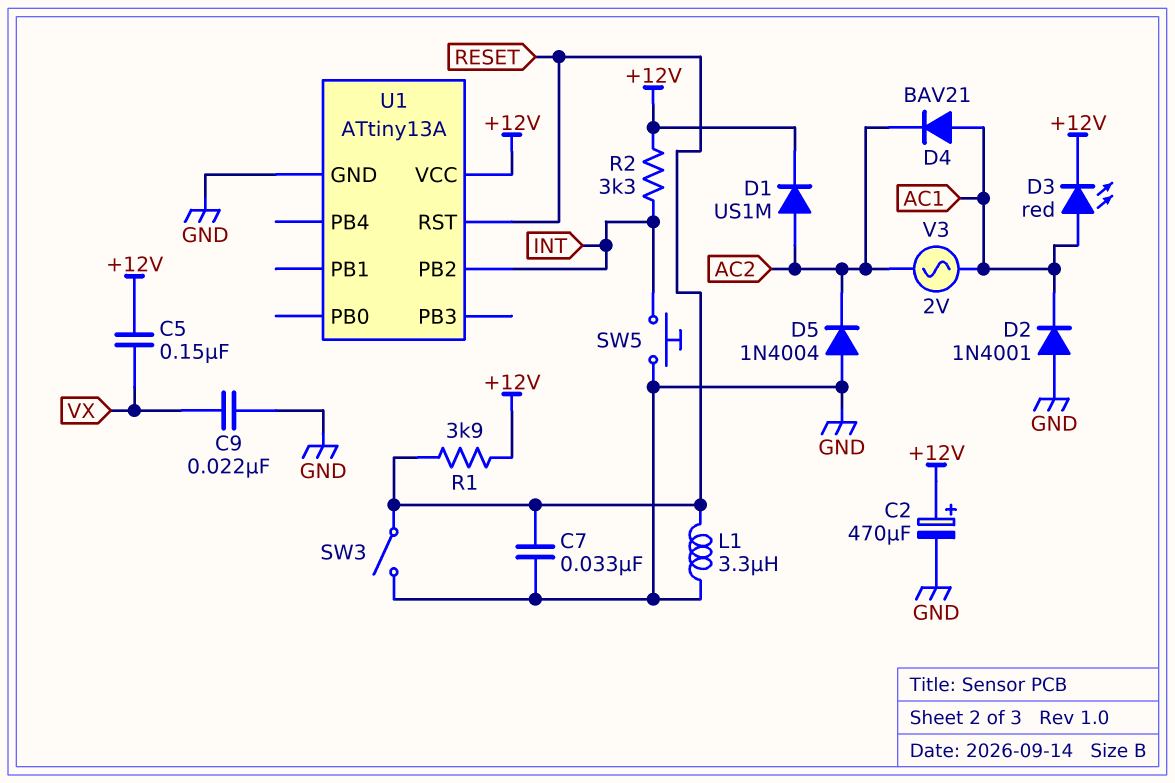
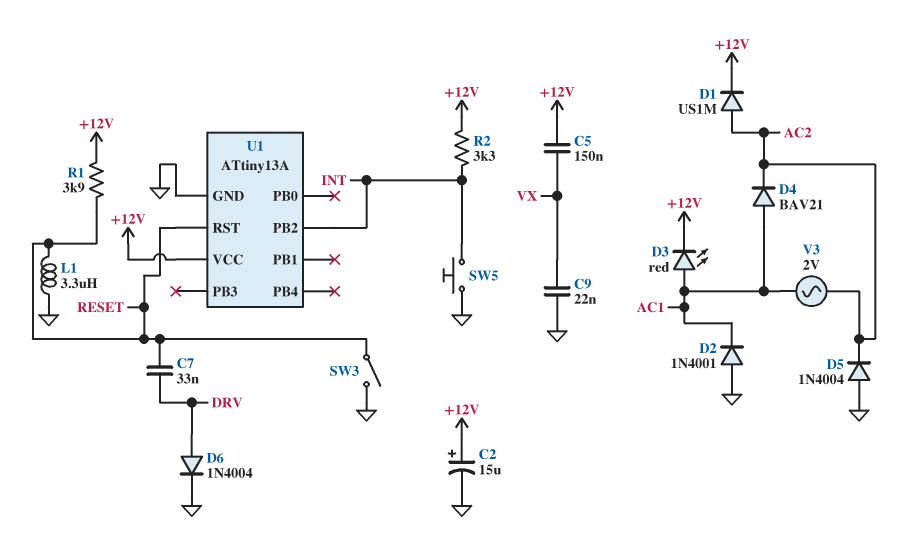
C2: 470uF (plus +12V, minus GND) -> 15uF (plus +12V, minus GND)
C7: 33nF (GND, RESET) -> 33nF (DRV, RESET)
D6: none -> diode 1N4004 (A DRV, K GND)

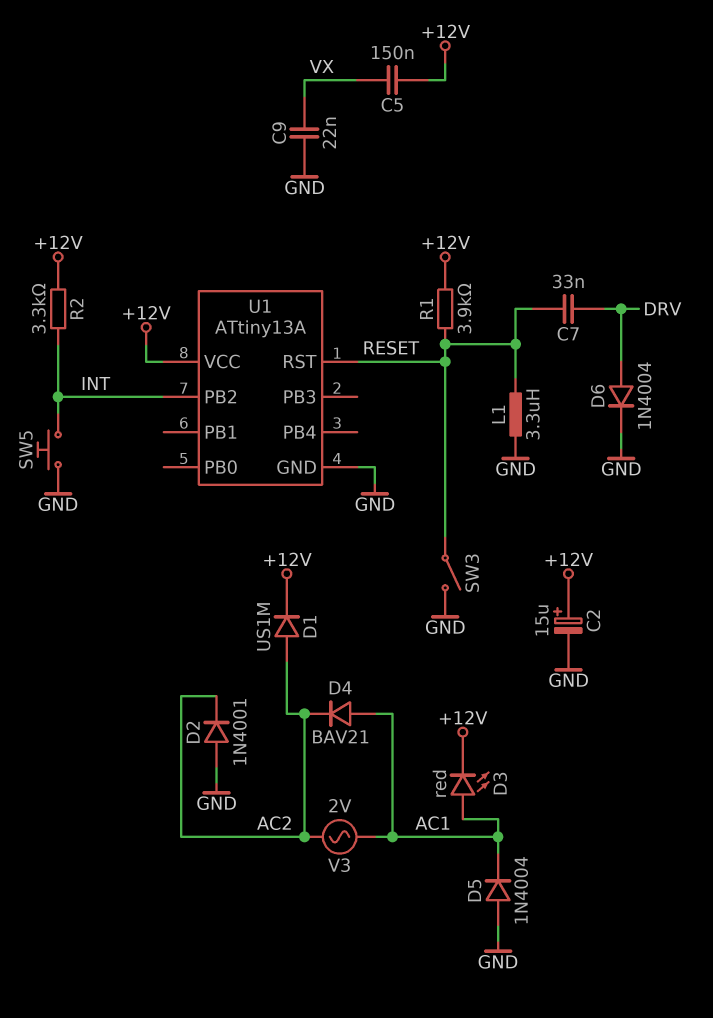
D2: diode 1N4001 (A GND, K AC1) -> diode 1N4001 (A GND, K AC2)
D5: diode 1N4004 (A GND, K AC2) -> diode 1N4004 (A GND, K AC1)

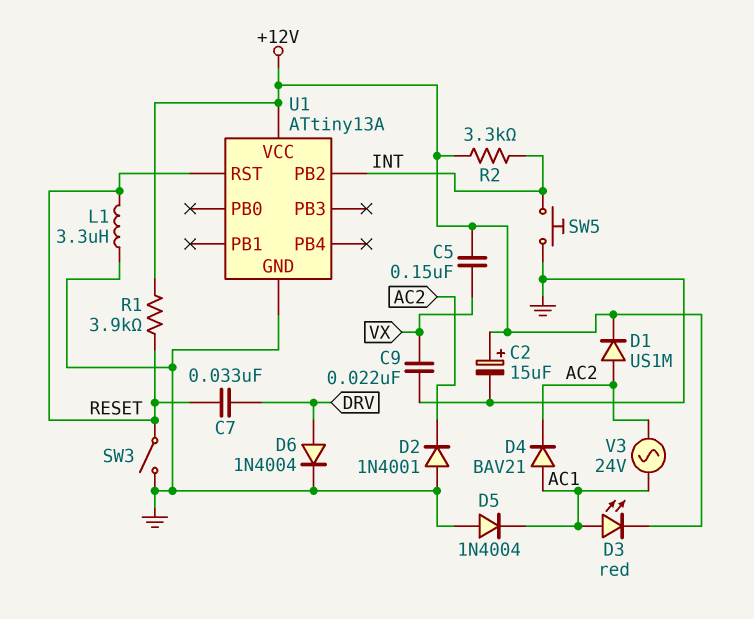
V3: AC 2V (AC1, AC2) -> AC 24V (AC1, AC2)

